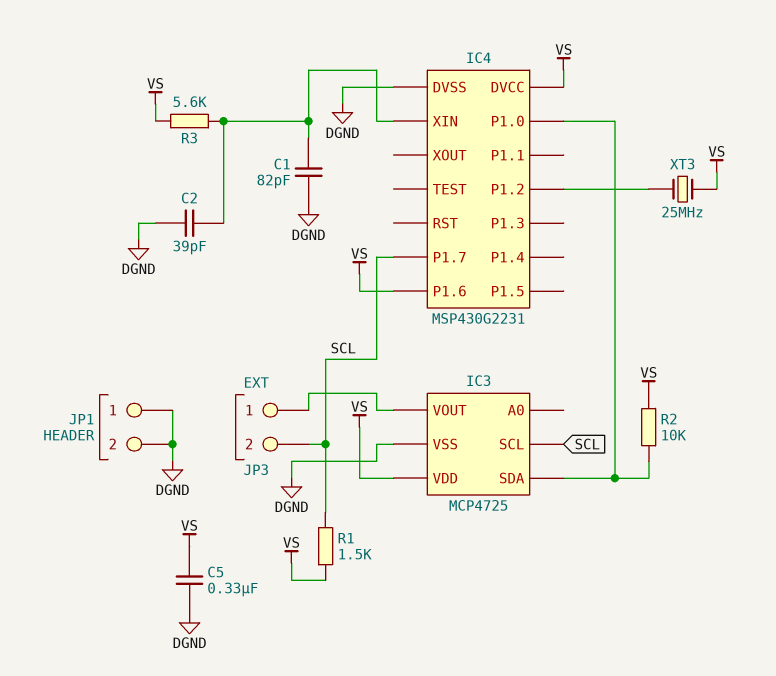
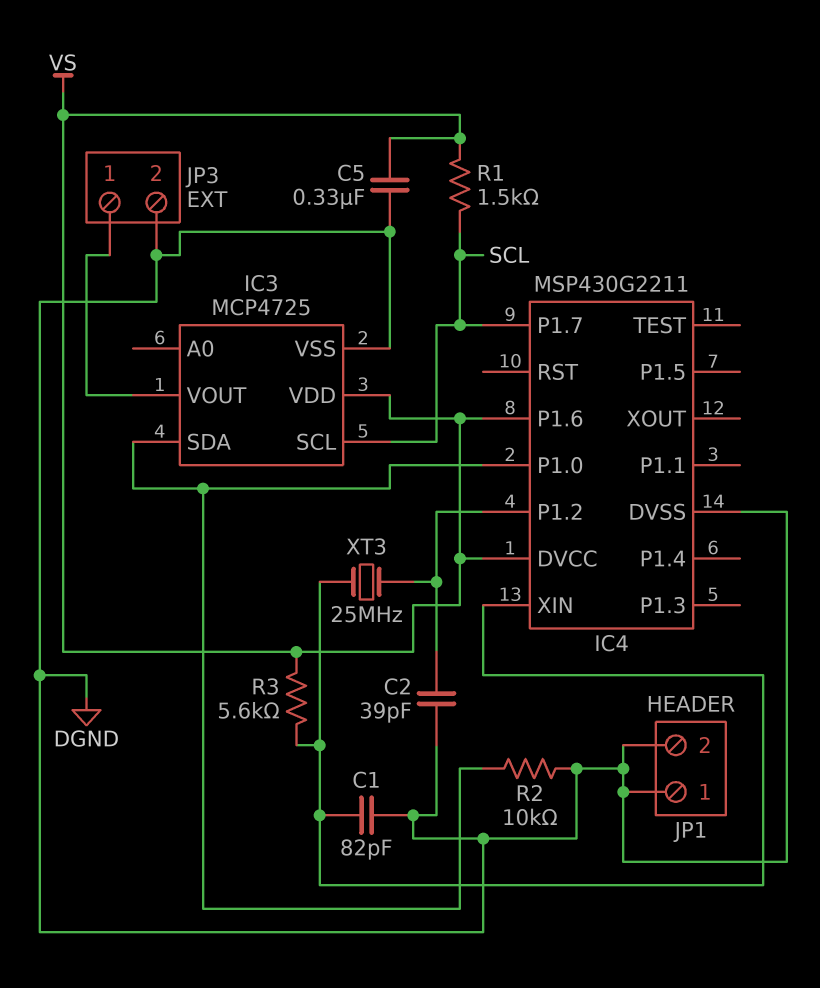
C2: 39pF (DGND, IC4/XIN) -> 39pF (DGND, IC4/P1.2)
IC4: MSP430G2231 -> MSP430G2211
JP3 pin 2: SCL -> DGND
R2: 10k (IC3/SDA, VS) -> 10k (DGND, IC3/SDA)
XT3: 25MHz (IC4/P1.2, VS) -> 25MHz (IC4/P1.2, IC4/XIN)

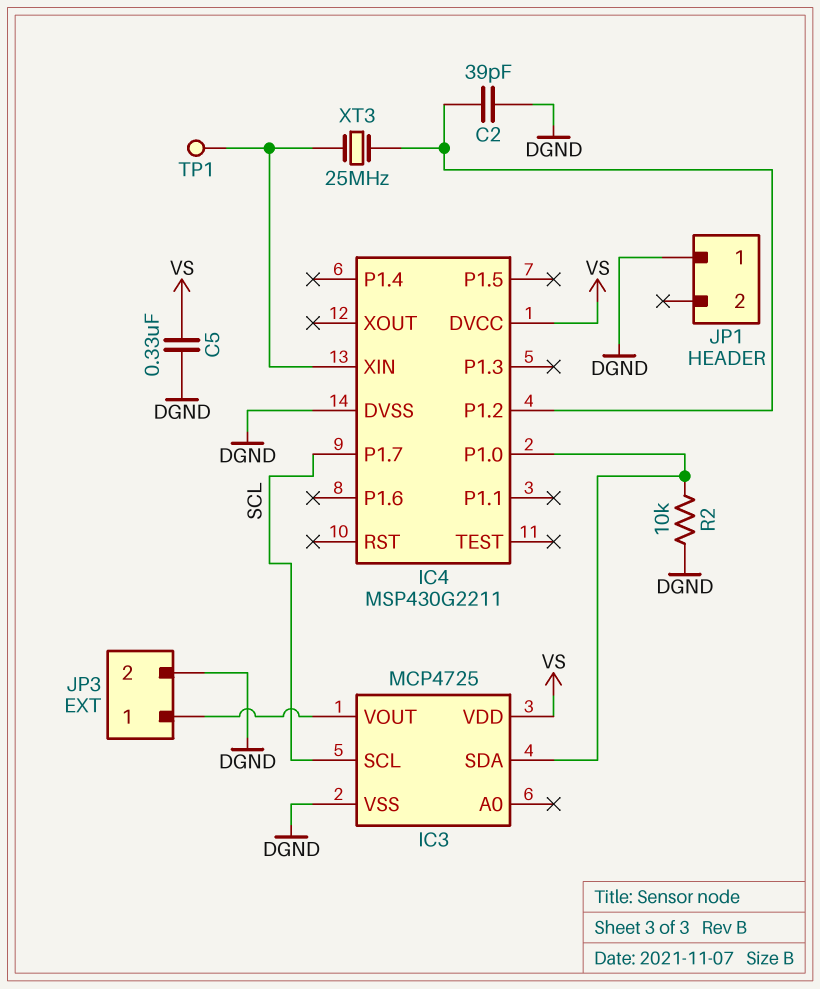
C1: 82pF (DGND, IC4/XIN) -> none
IC4 pin P1.6: VS -> none
JP1 pin 2: DGND -> none
R1: 1.5k (SCL, VS) -> none
R3: 5.6k (IC4/XIN, VS) -> none
TP1: none -> test point (IC4/XIN)

